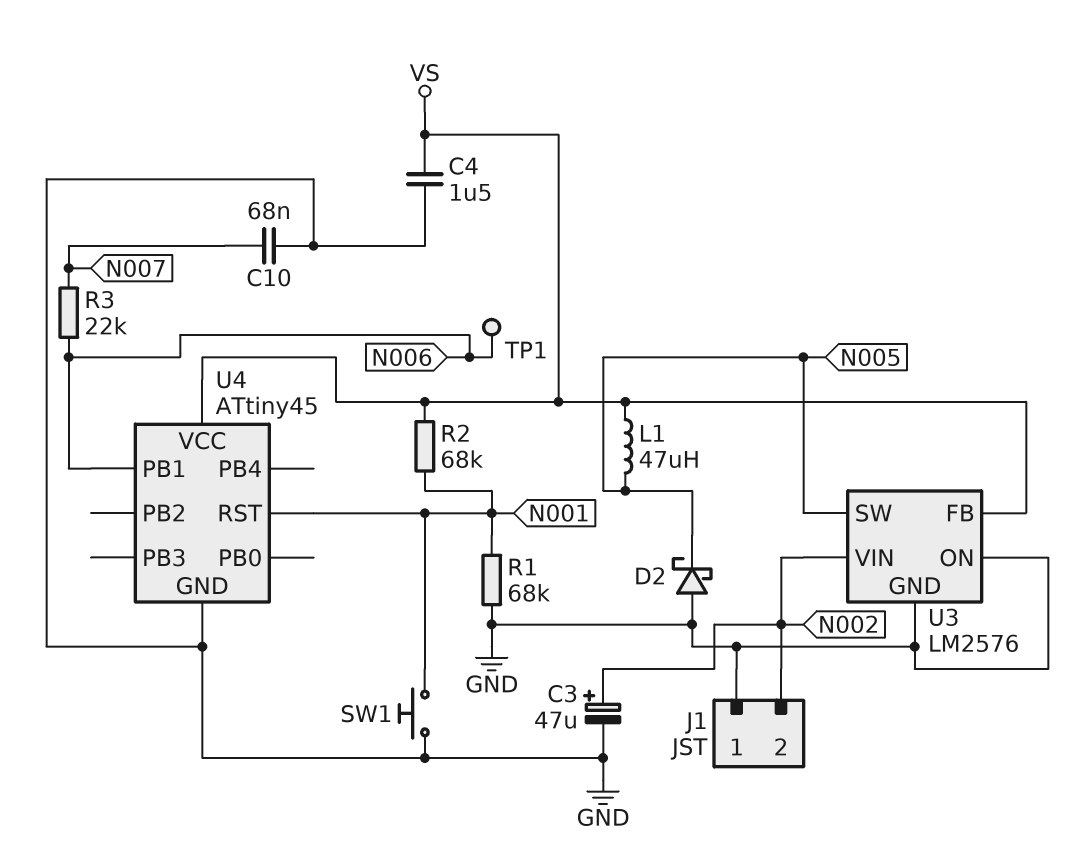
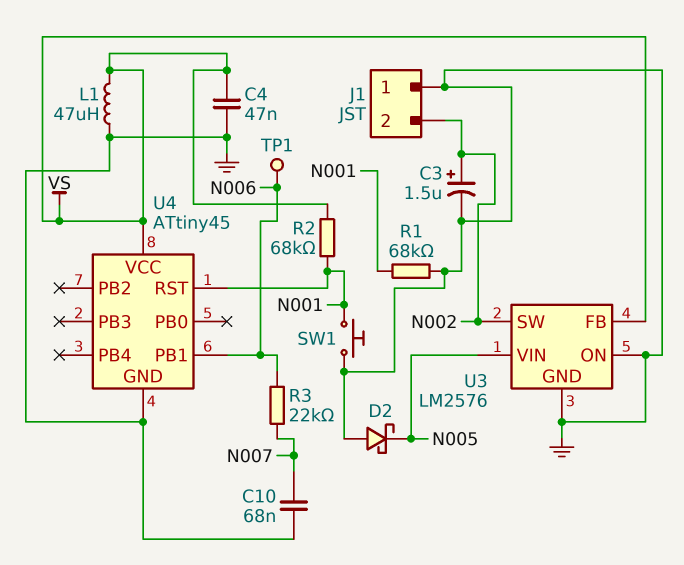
C3: 47uF (plus N002, minus GND) -> 1.5uF (plus N002, minus GND)
C4: 1.5uF (GND, VS) -> 47nF (GND, VS)
L1: 47uH (N005, VS) -> 47uH (GND, VS)
U3 pin SW: N005 -> N002
U3 pin VIN: N002 -> N005

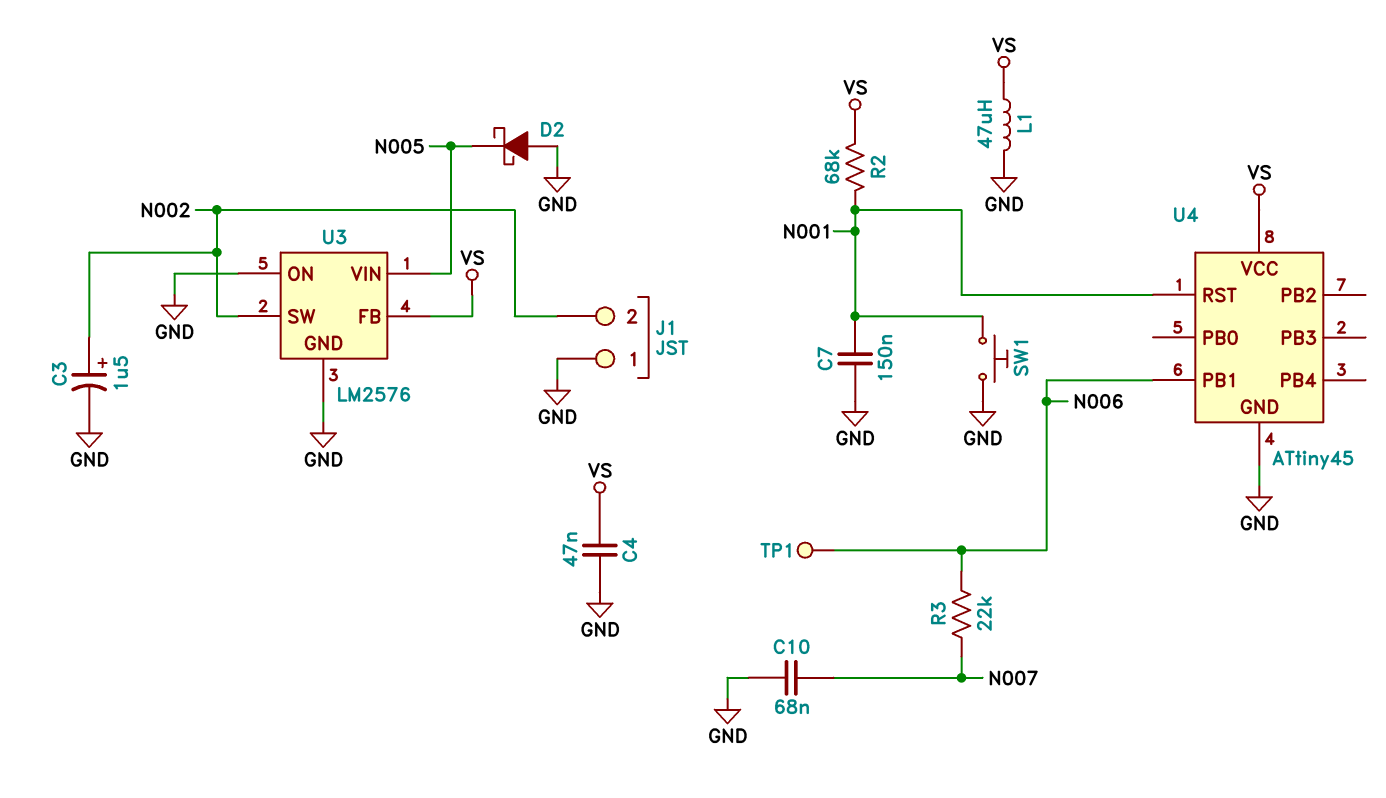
C7: none -> 150nF (GND, N001)
R1: 68k (GND, N001) -> none

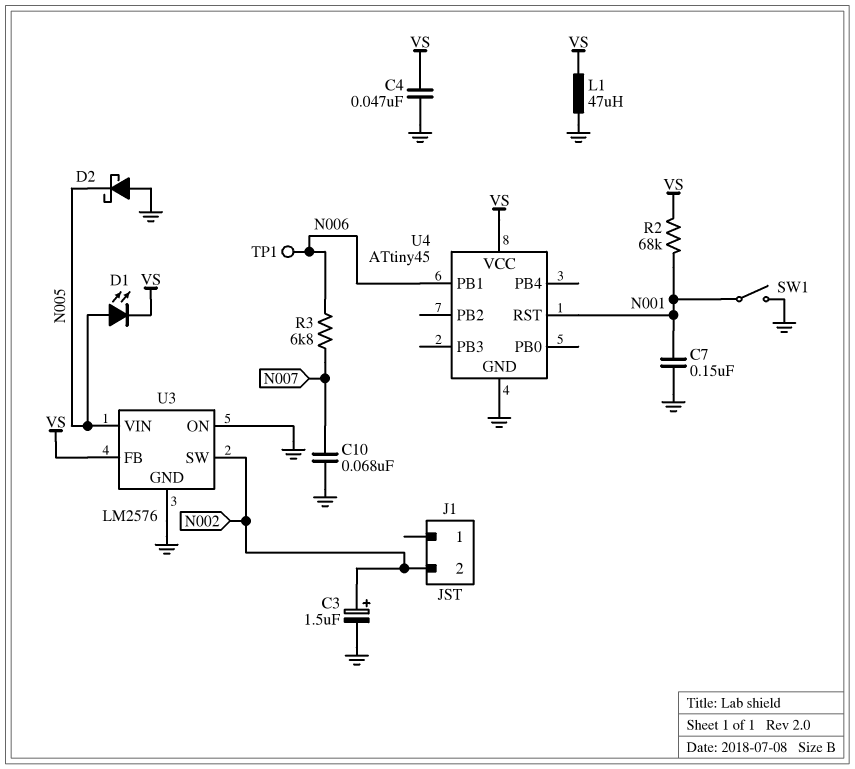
D1: none -> LED (A N005, K VS)
J1 pin 1: GND -> none
R3: 22k (N006, N007) -> 6.8k (N006, N007)
SW1: button (GND, N001) -> switch (GND, N001)

